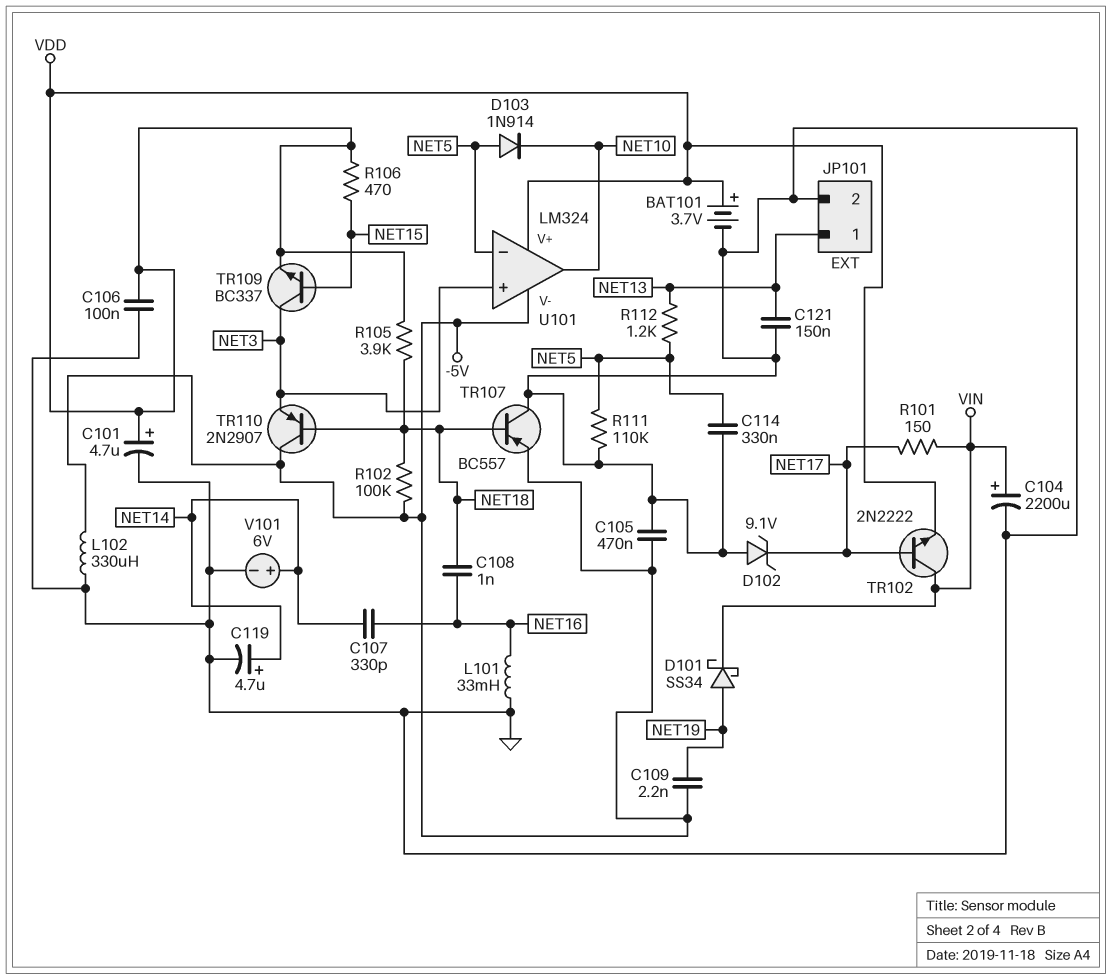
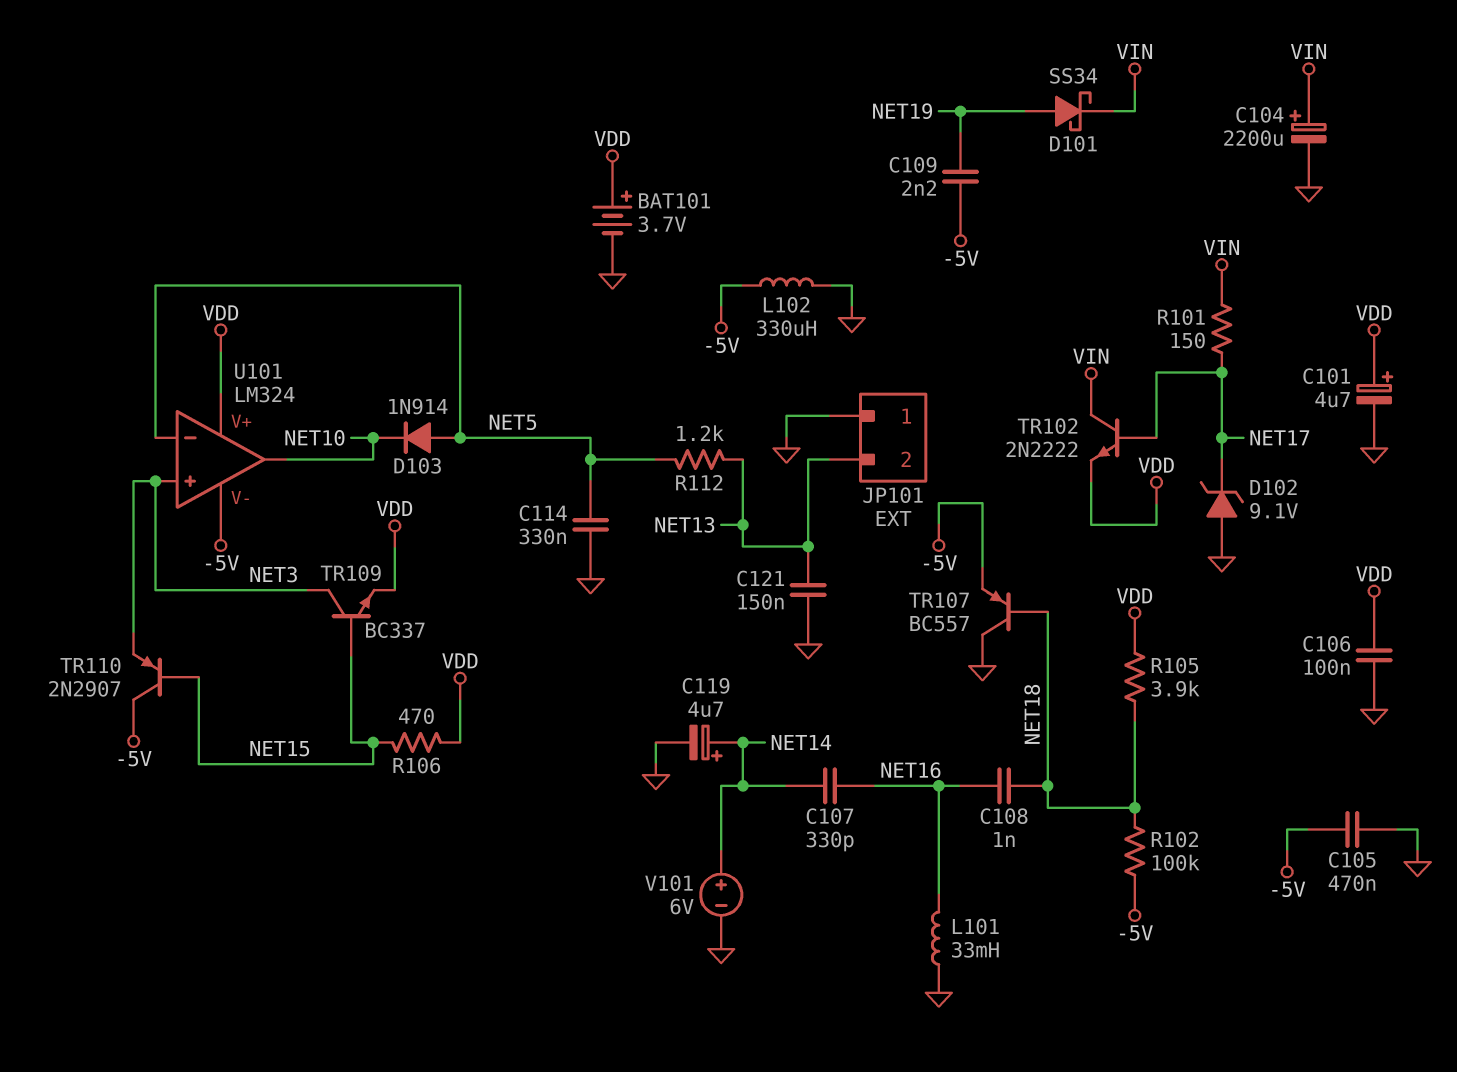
JP101 pin 1: NET13 -> GND
JP101 pin 2: GND -> NET13
R111: 110k (GND, NET5) -> none
TR110: PNP 2N2907 (B NET18, C -5V, E NET3) -> PNP 2N2907 (B NET15, C -5V, E NET3)

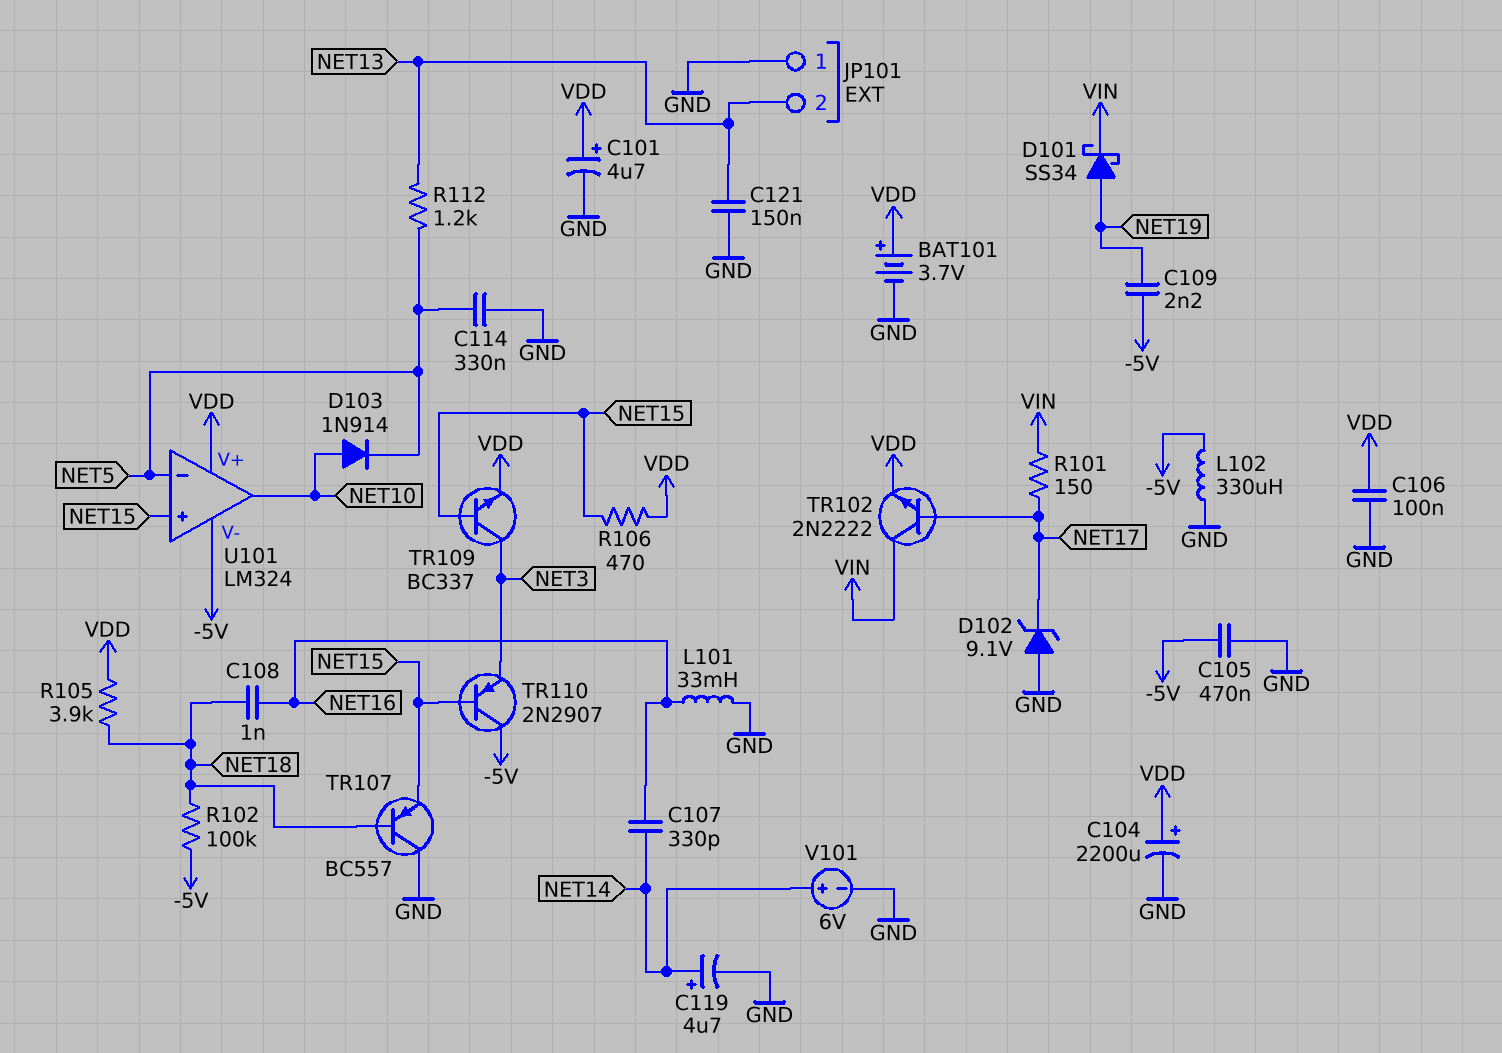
C104: 2200uF (plus VIN, minus GND) -> 2200uF (plus VDD, minus GND)
D103: diode 1N914 (A NET5, K NET10) -> diode 1N914 (A NET10, K NET5)
TR107: PNP BC557 (B NET18, C GND, E -5V) -> PNP BC557 (B NET18, C GND, E NET15)
U101 pin in+: NET3 -> NET15

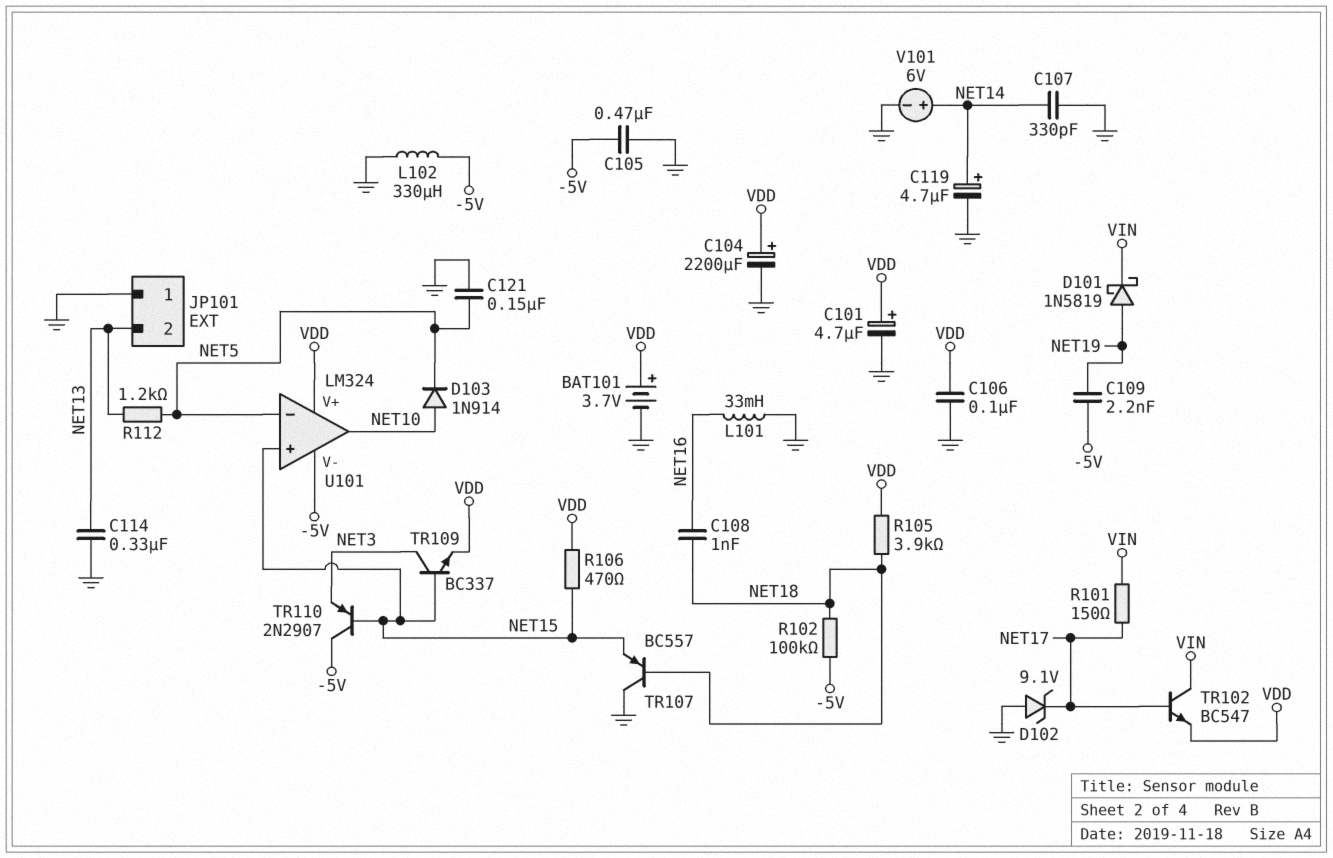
C107: 330pF (NET14, NET16) -> 330pF (GND, NET14)
C114: 330nF (GND, NET5) -> 330nF (GND, NET13)
C121: 150nF (GND, NET13) -> 150nF (GND, NET5)
D101: schottky SS34 (A NET19, K VIN) -> schottky 1N5819 (A NET19, K VIN)
TR102: NPN 2N2222 (B NET17, C VIN, E VDD) -> NPN BC547 (B NET17, C VIN, E VDD)

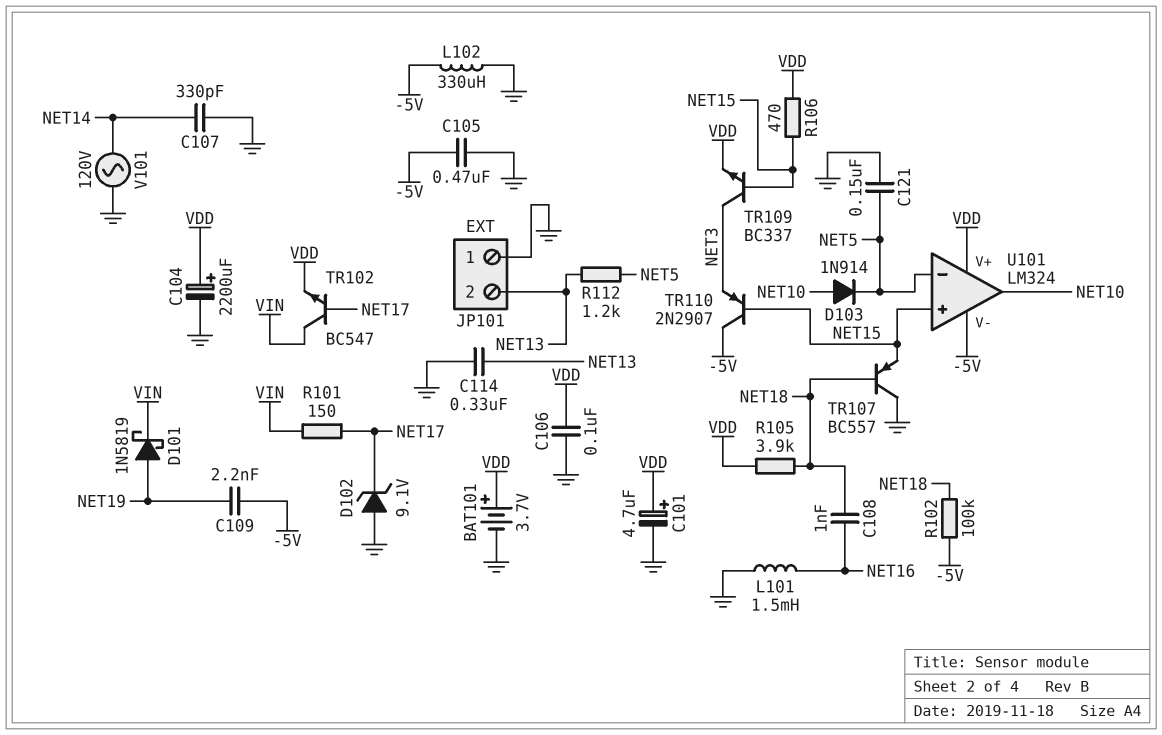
C119: 4.7uF (plus NET14, minus GND) -> none
L101: 33mH (GND, NET16) -> 1.5mH (GND, NET16)
V101: 6V (plus NET14, minus GND) -> AC 120V (GND, NET14)

